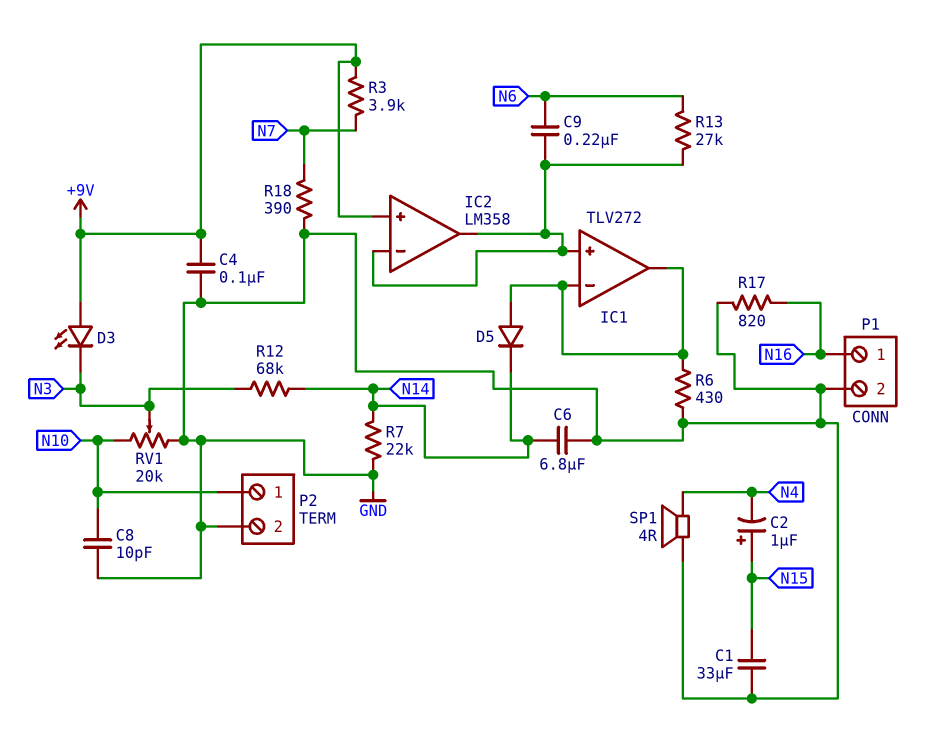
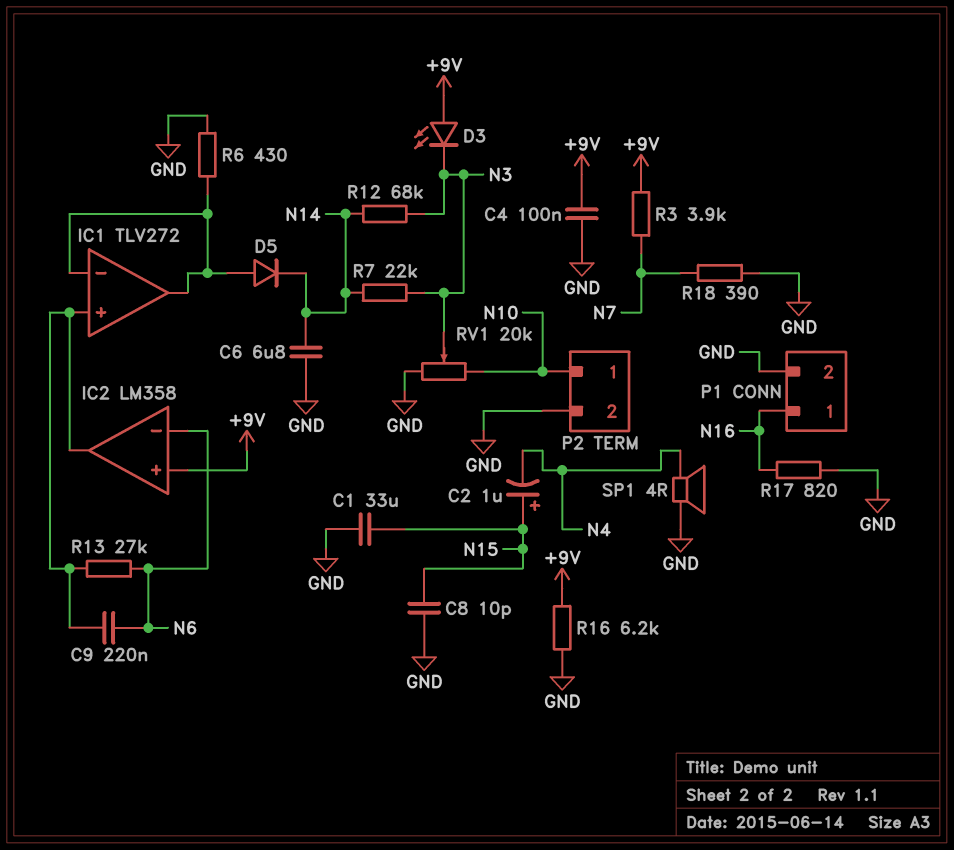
C8: 10pF (GND, N10) -> 10pF (GND, N15)
IC2 pin in-: IC1/in+ -> N6
R7: 22k (GND, N14) -> 22k (N3, N14)
R16: none -> 6.2k (+9V, GND)

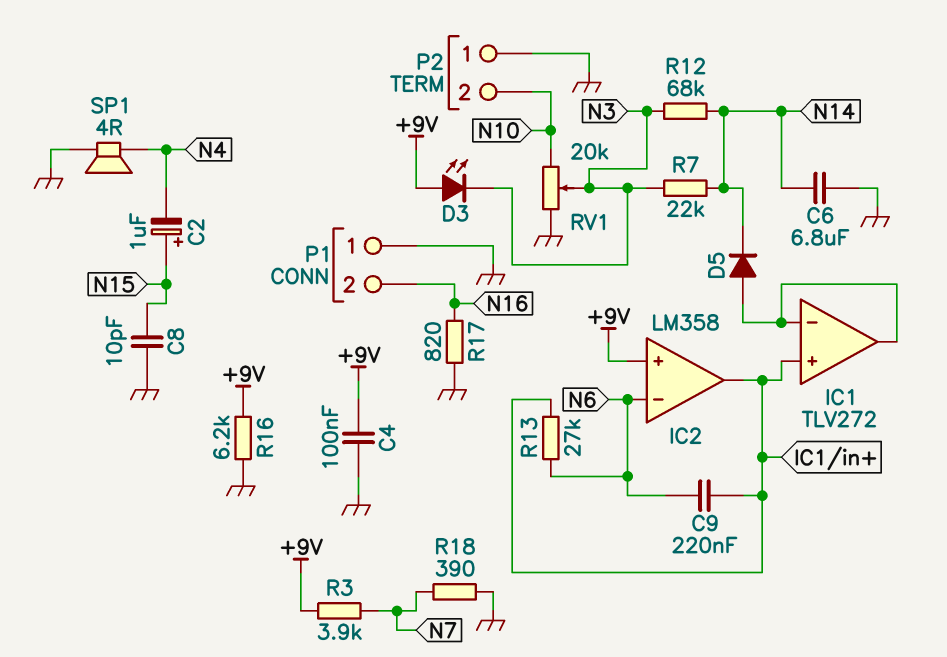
C1: 33uF (GND, N15) -> none
P1 pin 1: N16 -> GND
P1 pin 2: GND -> N16
P2 pin 1: N10 -> GND
P2 pin 2: GND -> N10
R6: 430 (GND, IC1/in-) -> none

